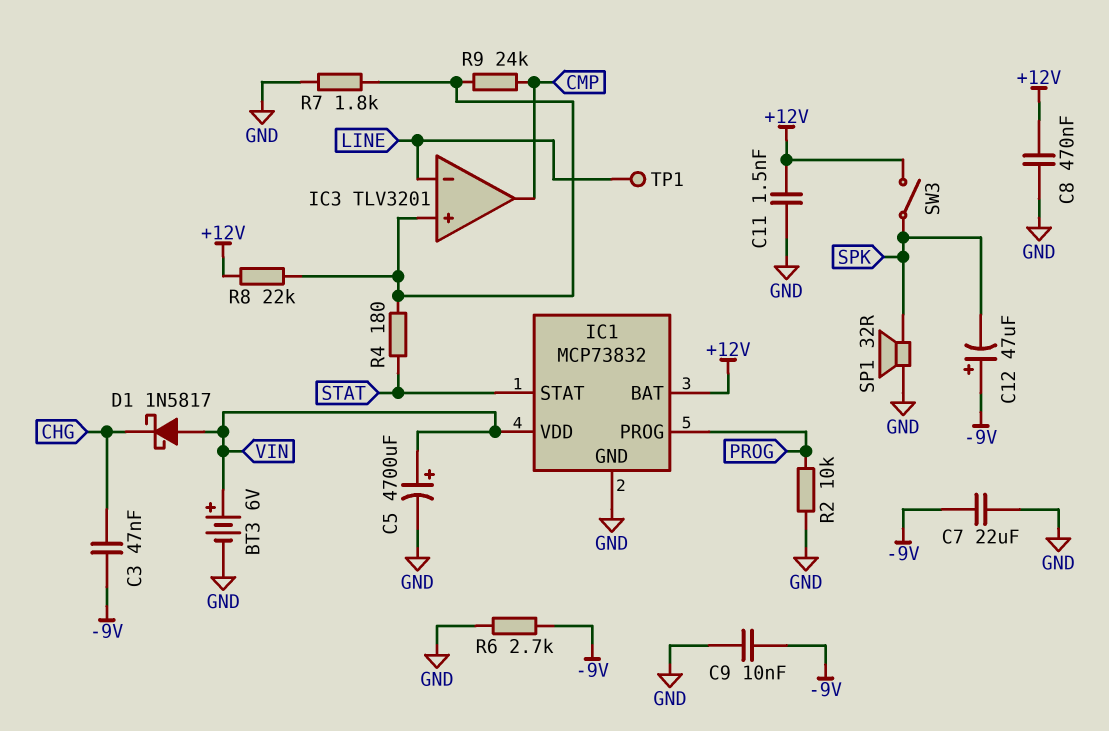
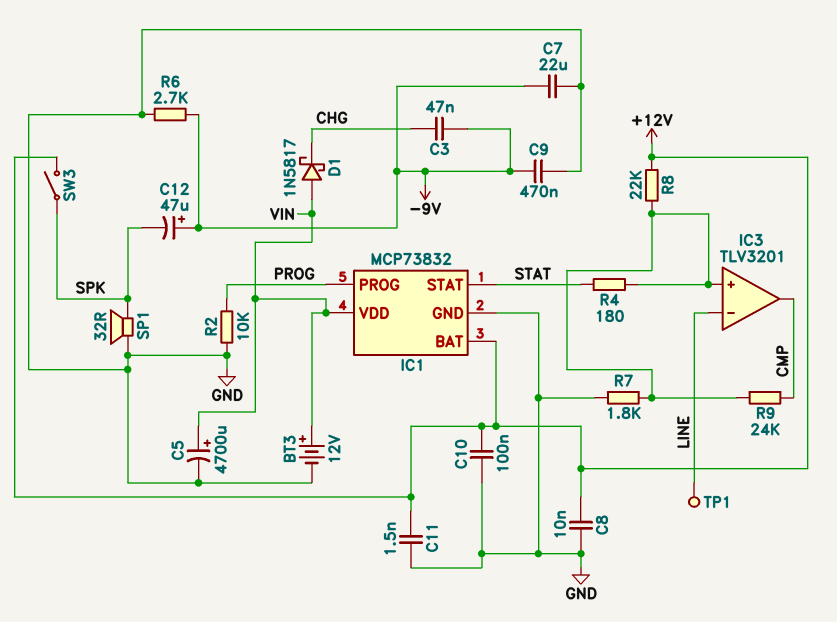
BT3: 6V (plus VIN, minus GND) -> 12V (plus VIN, minus GND)
C8: 470nF (+12V, GND) -> 10nF (+12V, GND)
C9: 10nF (-9V, GND) -> 470nF (-9V, GND)
C10: none -> 100nF (+12V, GND)

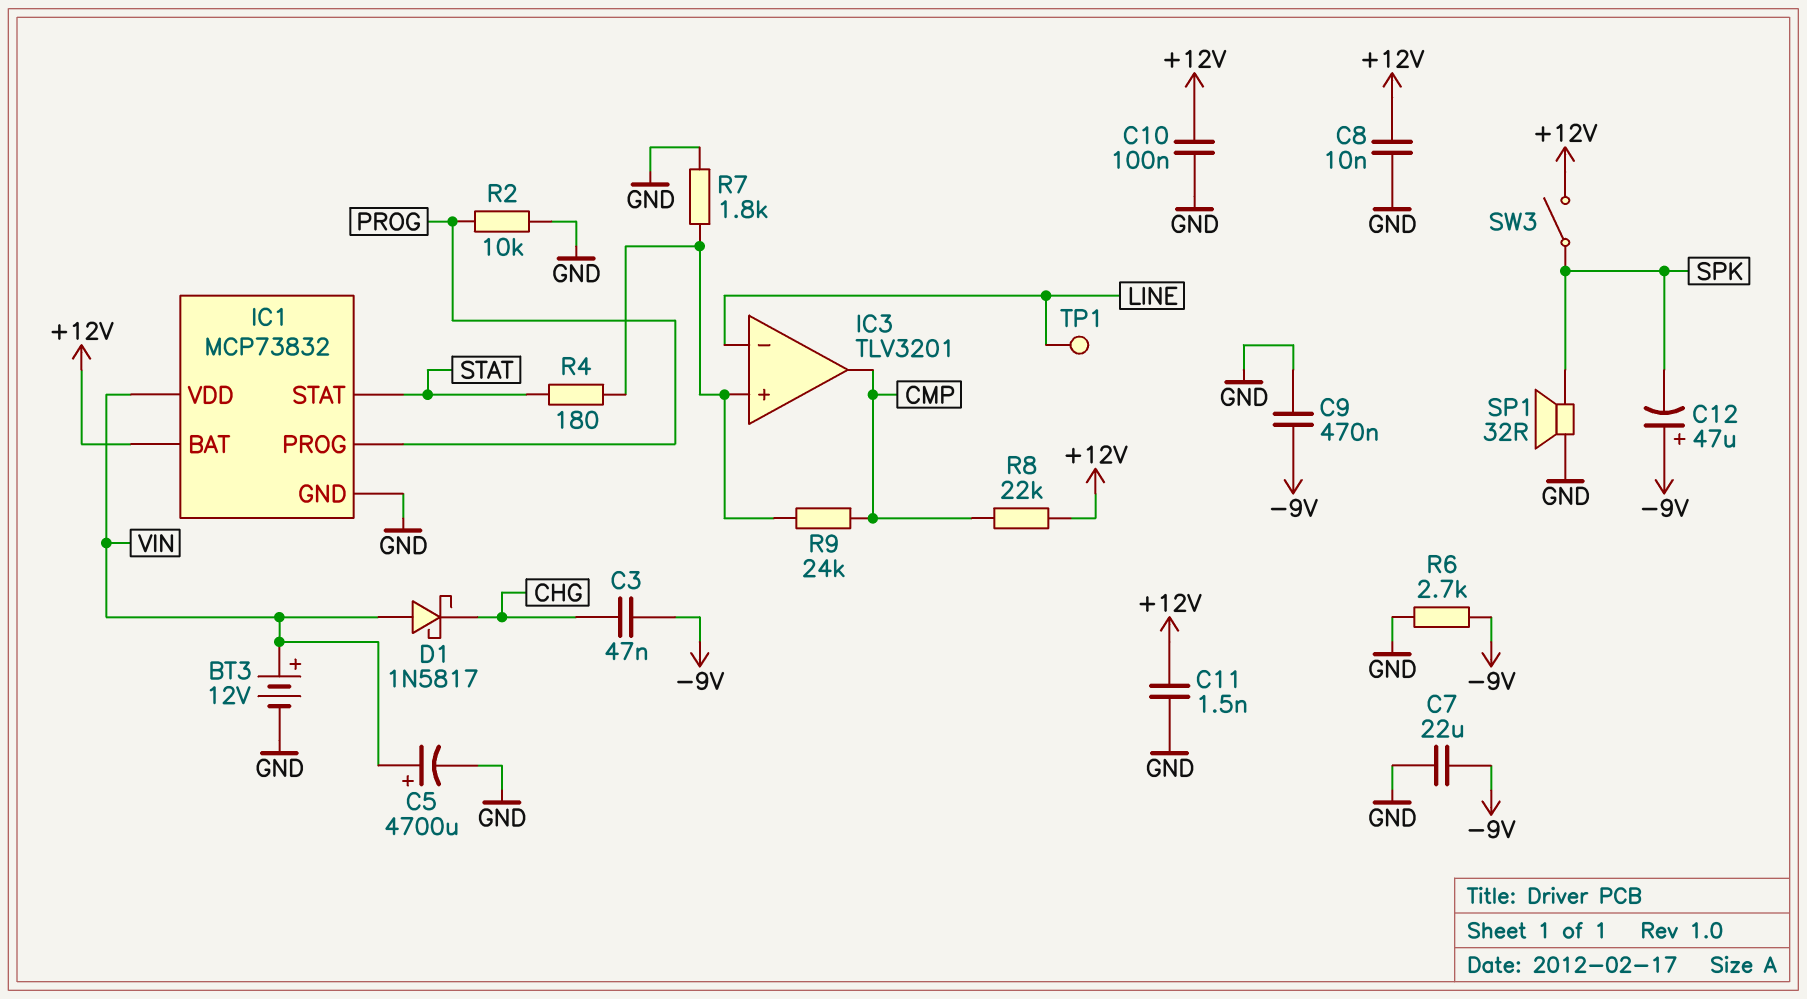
R8: 22k (+12V, IC3/in+) -> 22k (+12V, CMP)

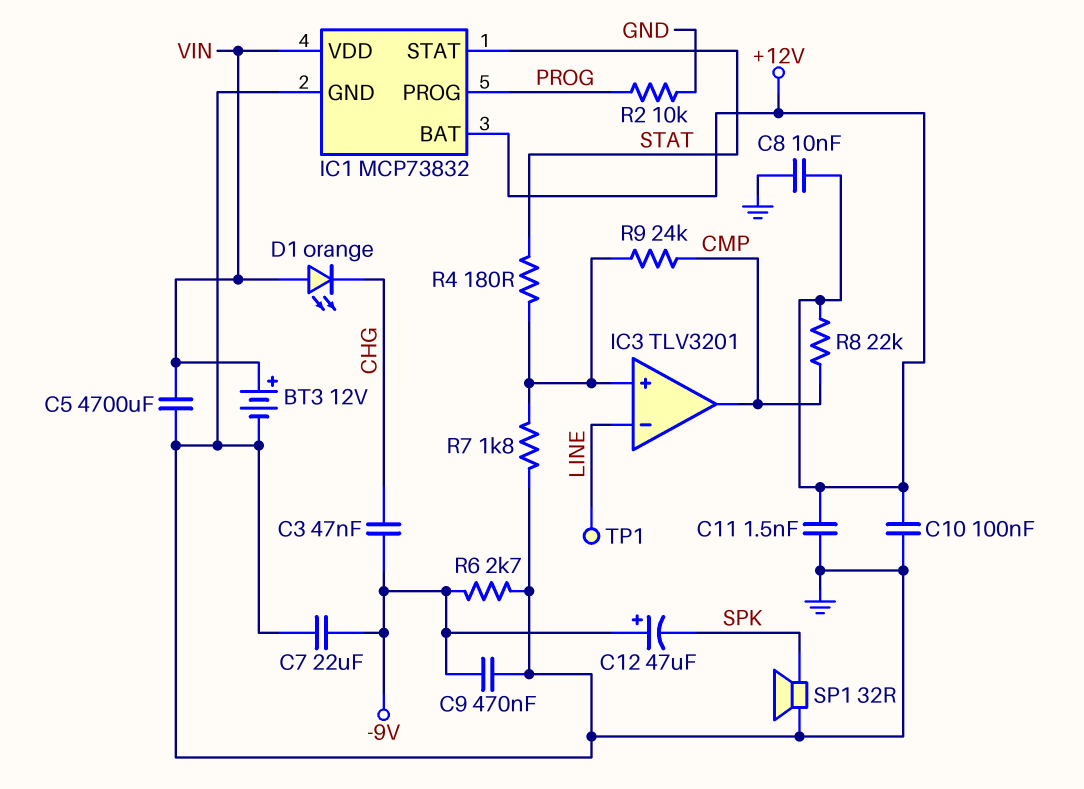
C5: 4700uF (plus VIN, minus GND) -> 4700uF (GND, VIN)
D1: schottky 1N5817 (A VIN, K CHG) -> LED orange (A VIN, K CHG)
SW3: switch (+12V, SPK) -> none

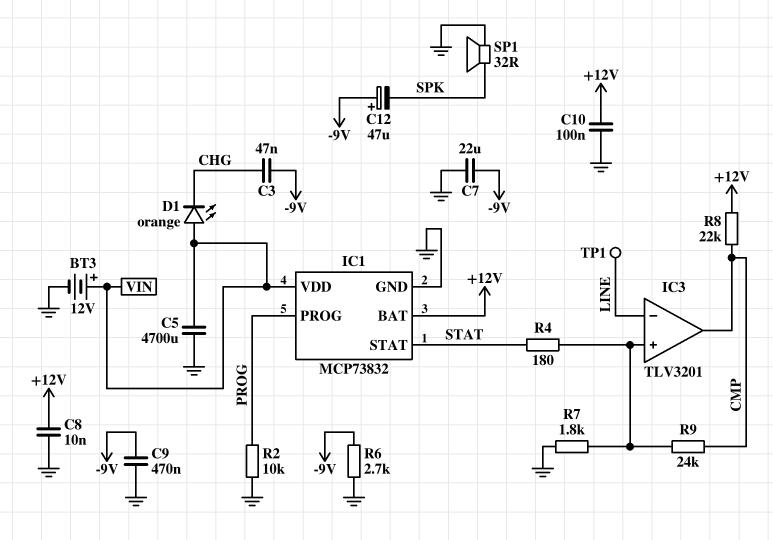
C11: 1.5nF (+12V, GND) -> none

